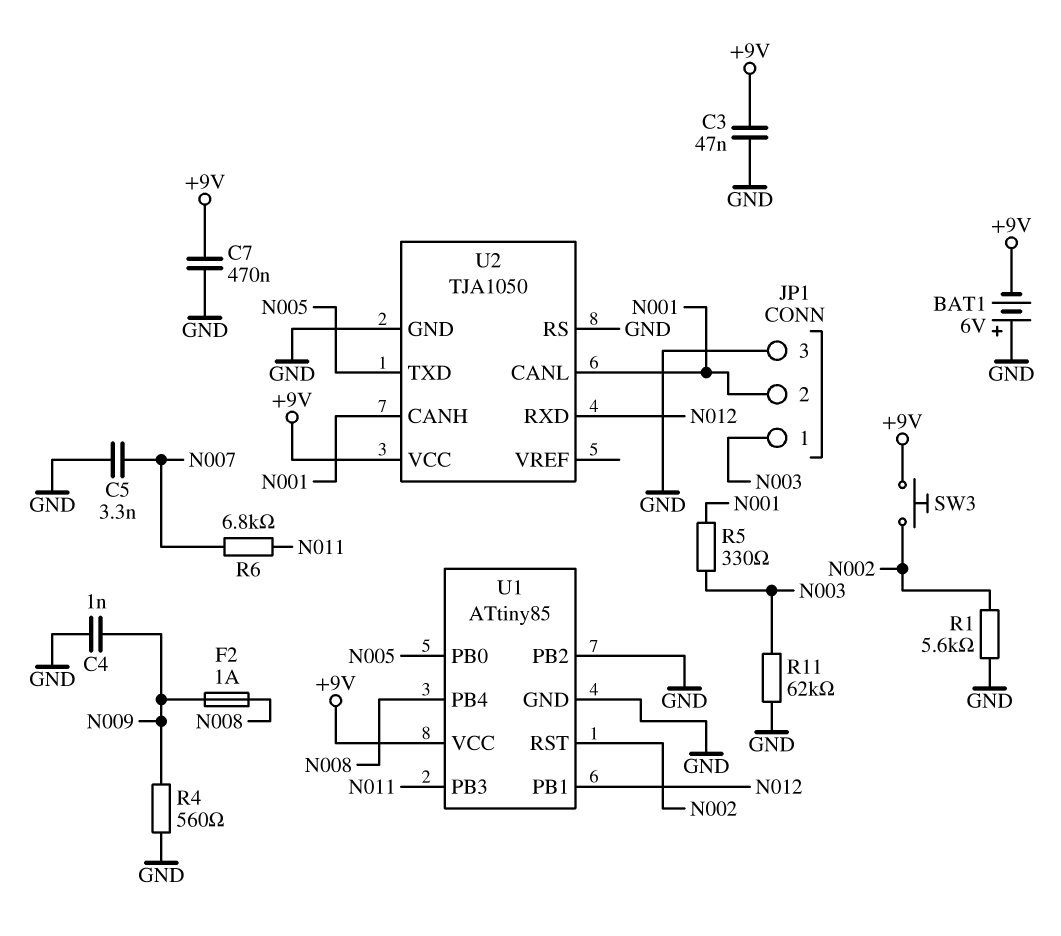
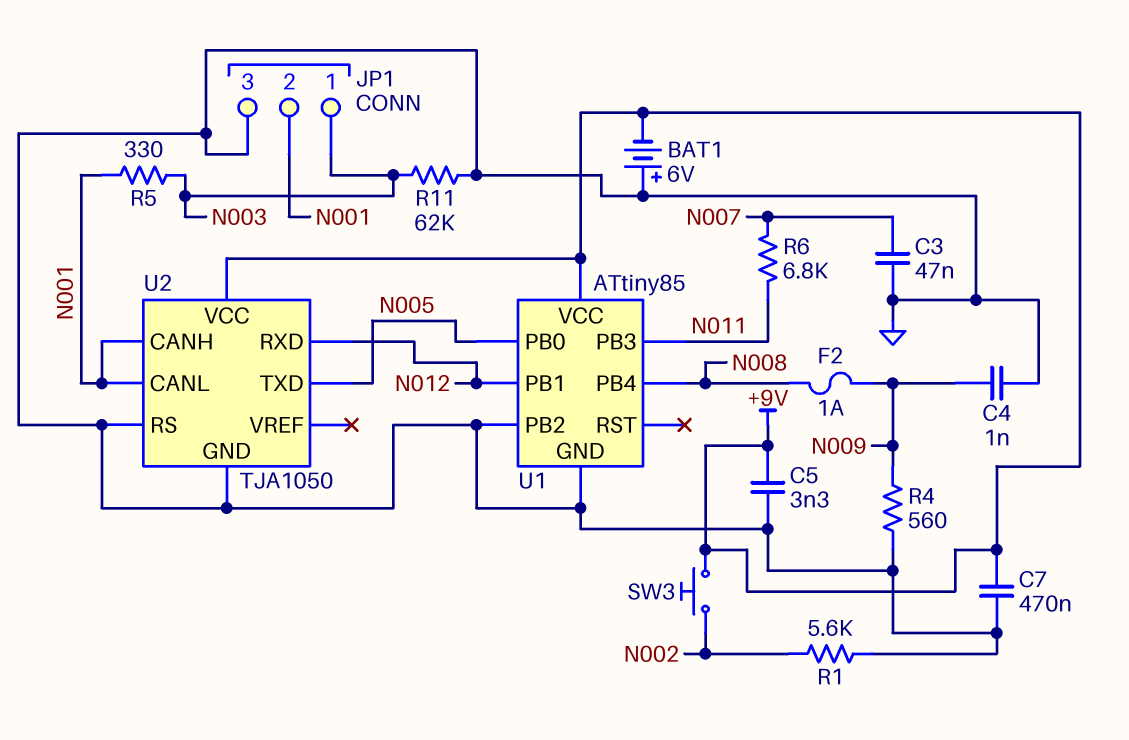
C3: 47nF (+9V, GND) -> 47nF (GND, N007)
C5: 3.3nF (GND, N007) -> 3.3nF (+9V, GND)
U1 pin RST: N002 -> none

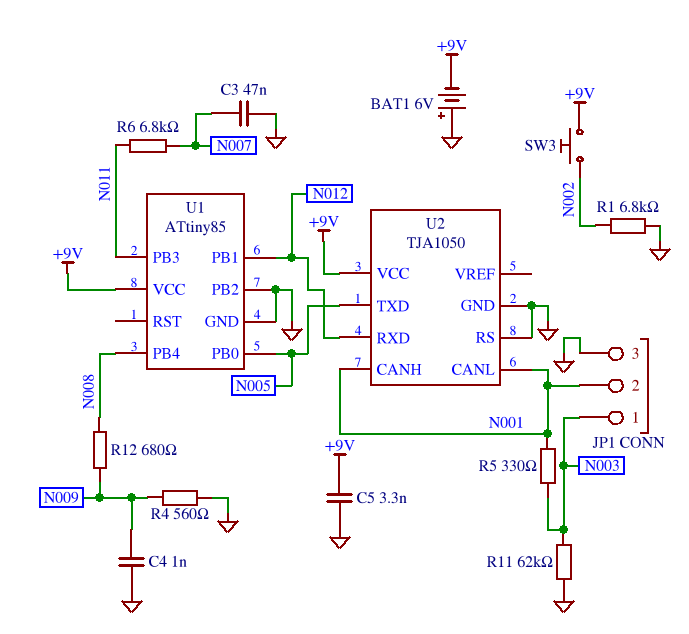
C7: 470nF (+9V, GND) -> none
F2: 1A (N008, N009) -> none
R1: 5.6k (GND, N002) -> 6.8k (GND, N002)
R12: none -> 680 (N008, N009)

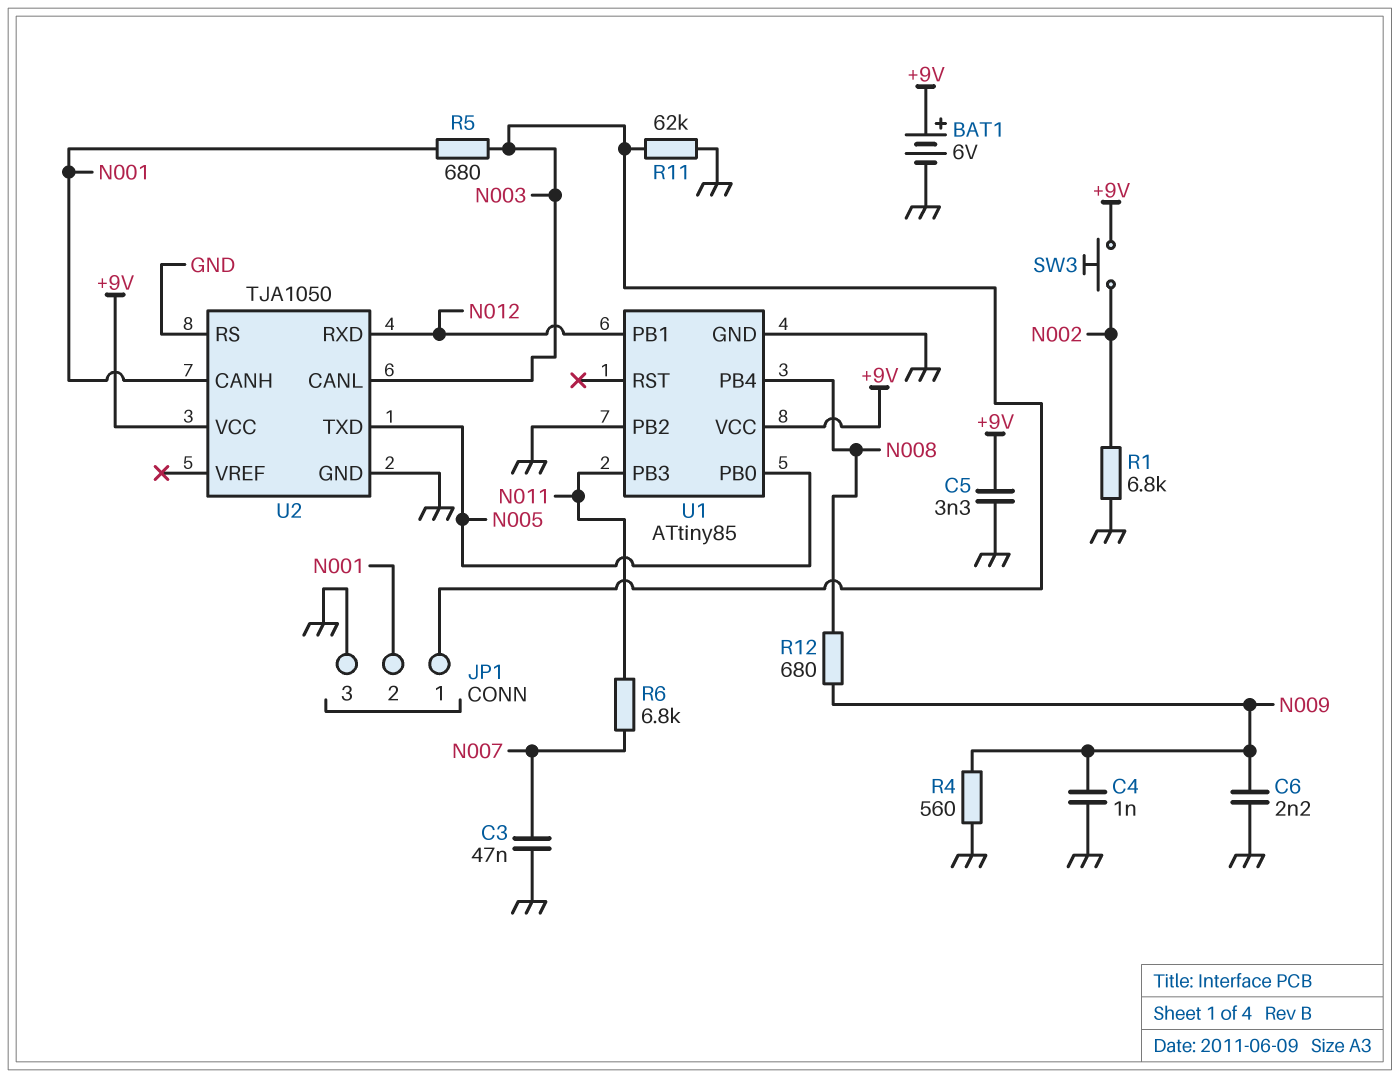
BAT1: 6V (plus GND, minus +9V) -> 6V (plus +9V, minus GND)
C6: none -> 2.2nF (GND, N009)
R5: 330 (N001, N003) -> 680 (N001, N003)
U2 pin CANL: N001 -> N003

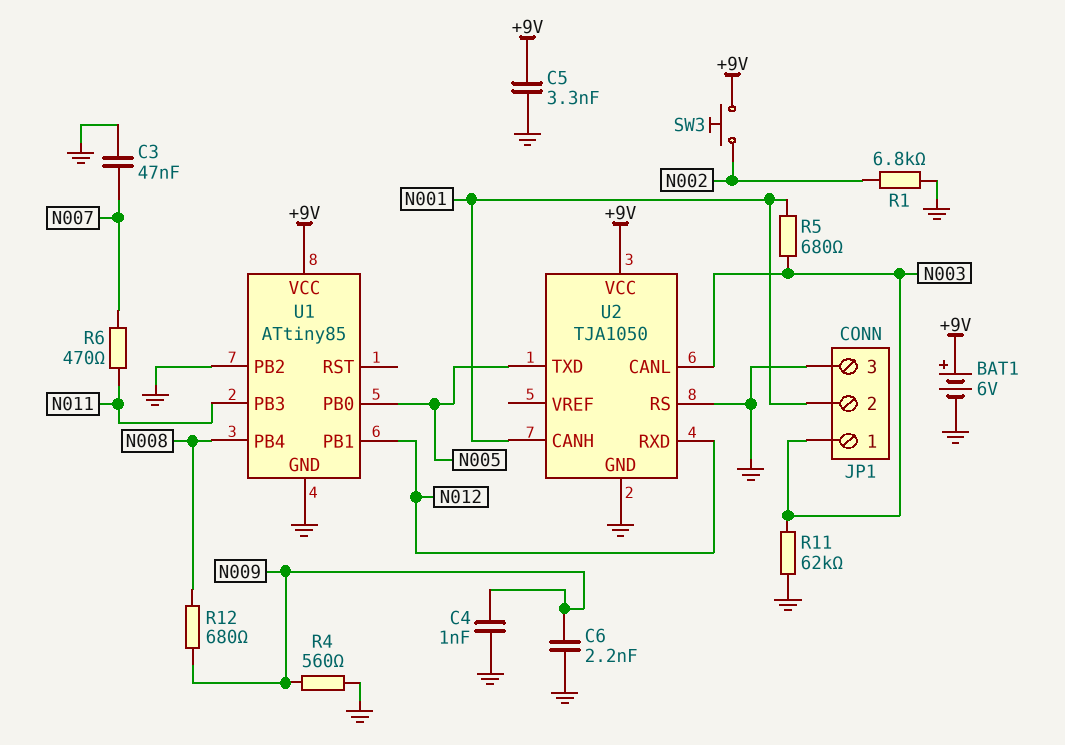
R6: 6.8k (N007, N011) -> 470 (N007, N011)

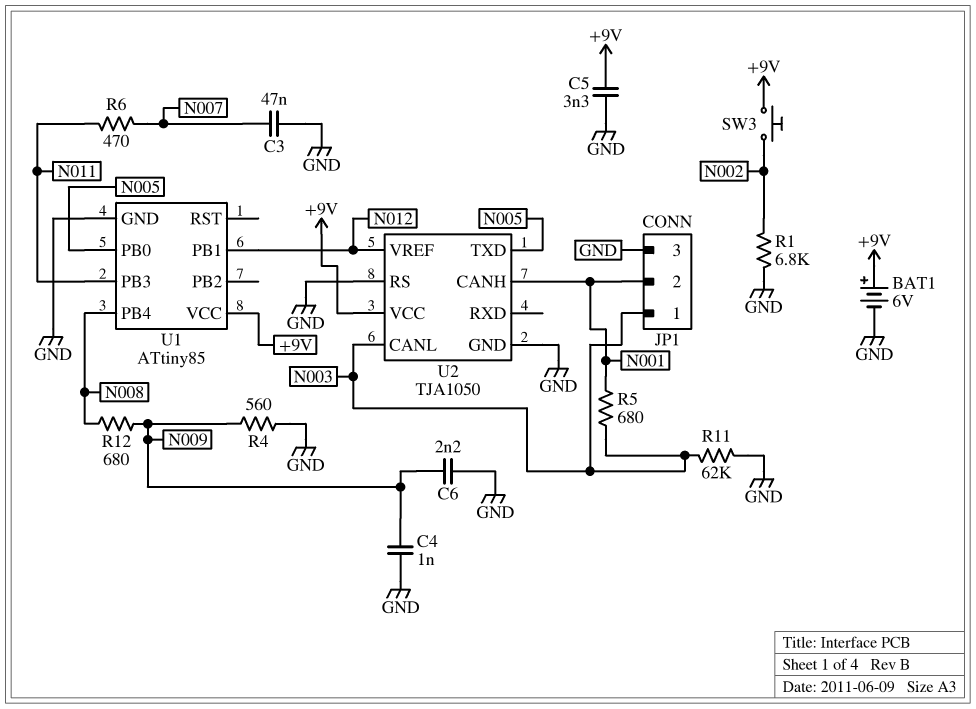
U1 pin PB2: GND -> none
U2 pin RXD: N012 -> none
U2 pin VREF: none -> N012

